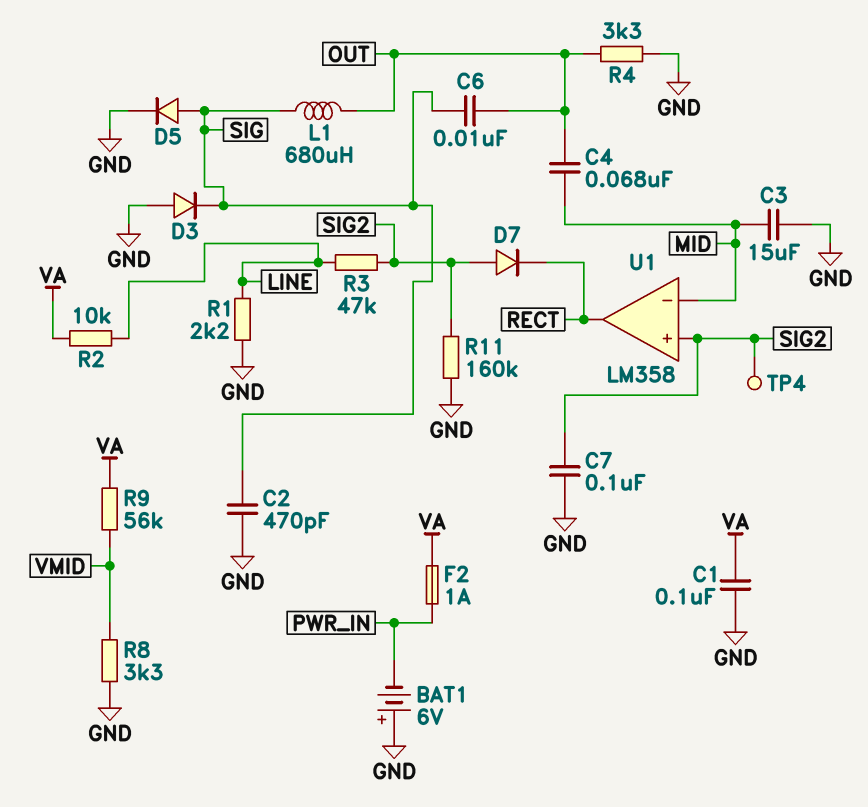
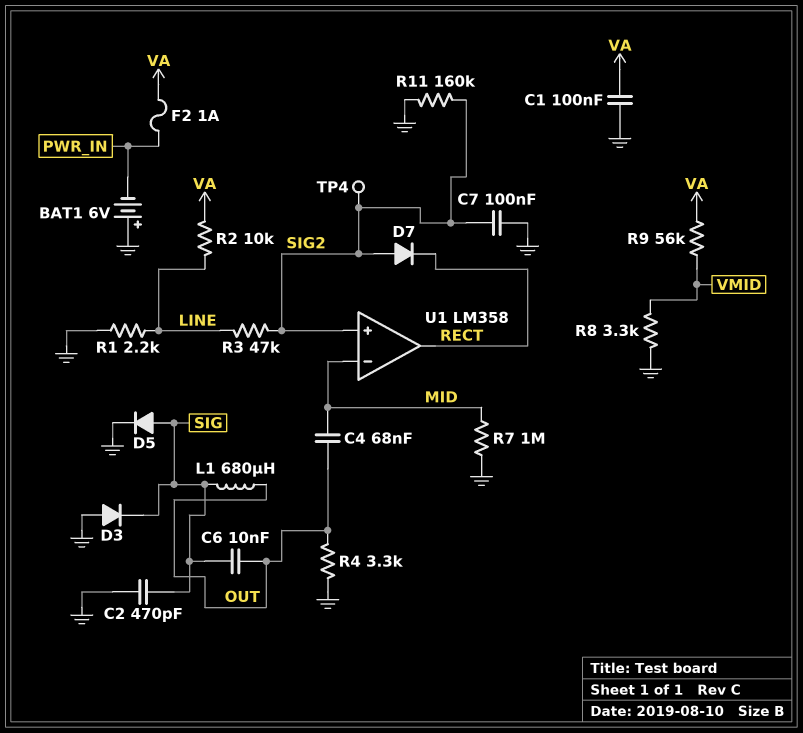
C3: 15uF (GND, MID) -> none
R7: none -> 1M (GND, MID)

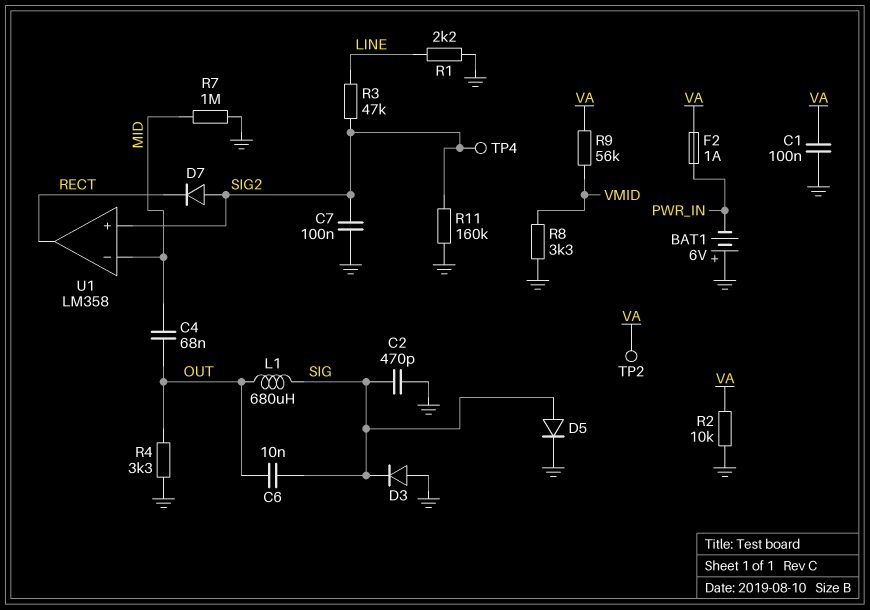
R2: 10k (LINE, VA) -> 10k (GND, VA)
TP2: none -> test point (VA)

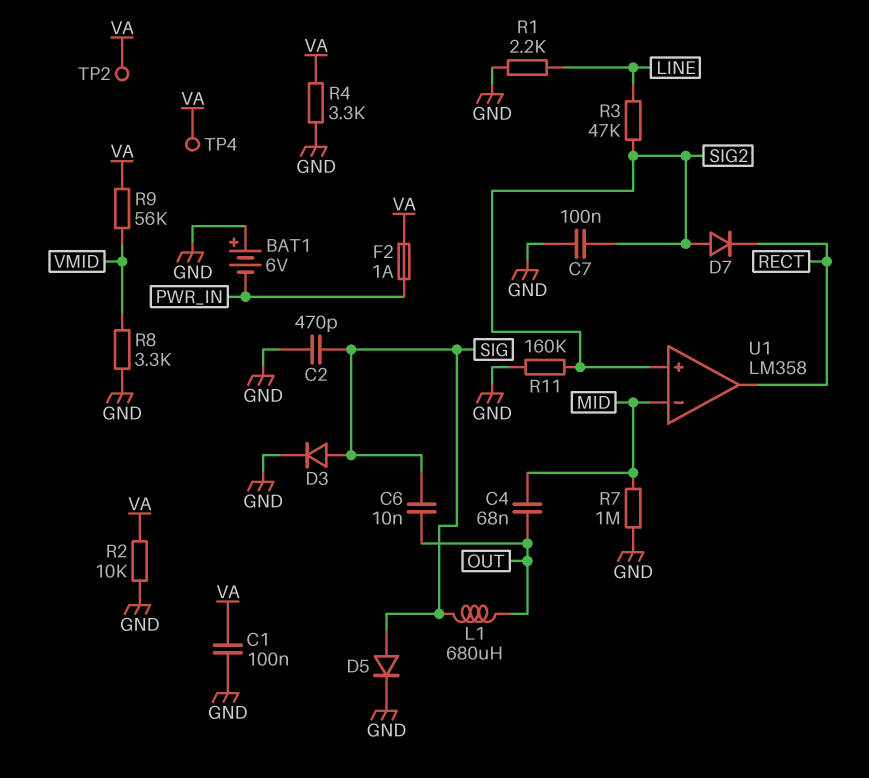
D3: diode (A GND, K SIG) -> diode (A SIG, K GND)
R4: 3.3k (GND, OUT) -> 3.3k (GND, VA)
TP4: test point (SIG2) -> test point (VA)

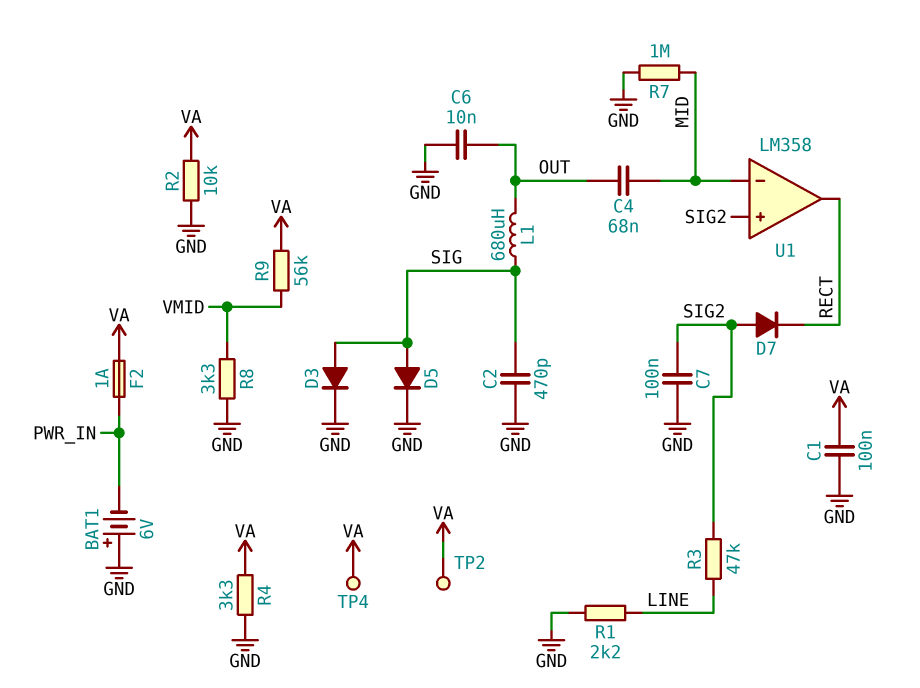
C6: 10nF (OUT, SIG) -> 10nF (GND, OUT)
R11: 160k (GND, SIG2) -> none

